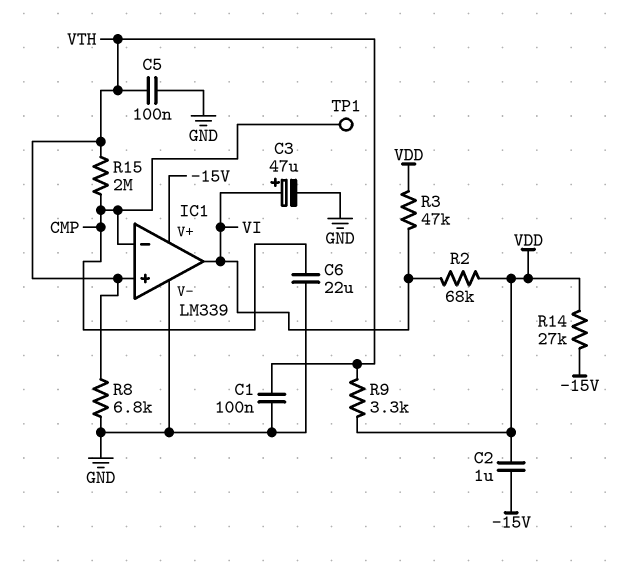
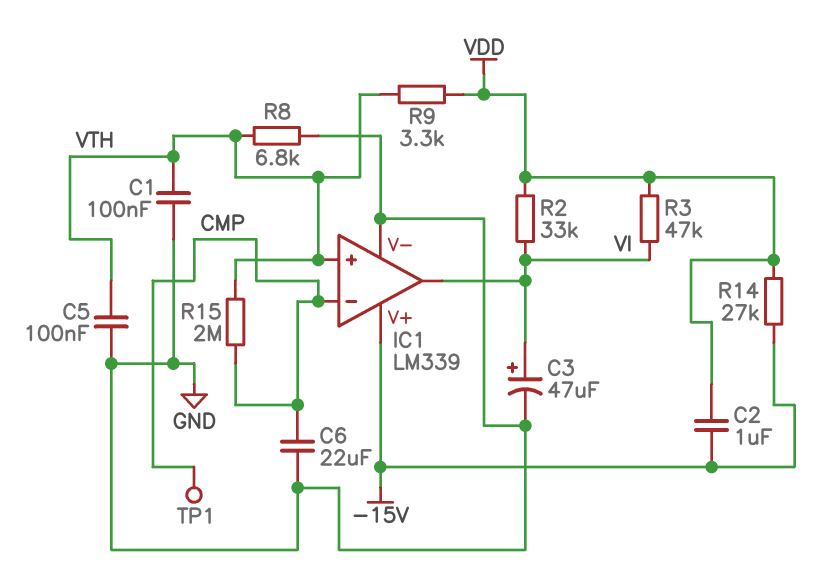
R2: 68k (VDD, VI) -> 33k (VDD, VI)

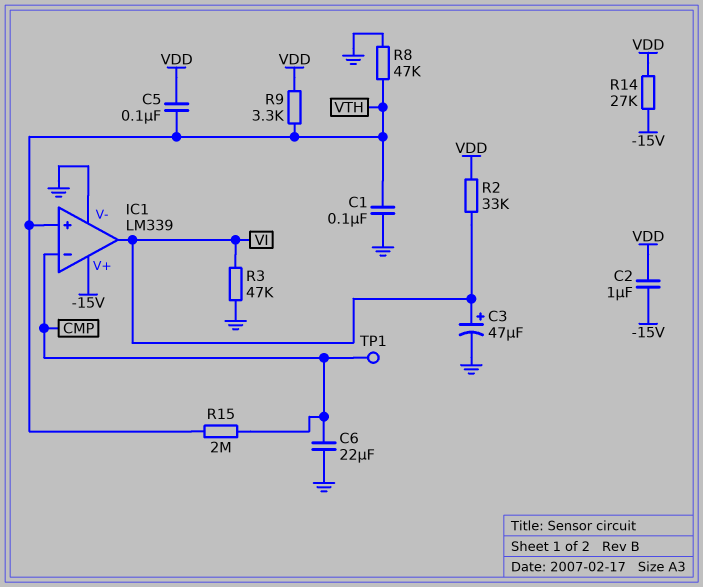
C5: 100nF (GND, VTH) -> 100nF (VDD, VTH)
R3: 47k (VDD, VI) -> 47k (GND, VI)
R8: 6.8k (GND, VTH) -> 47k (GND, VTH)

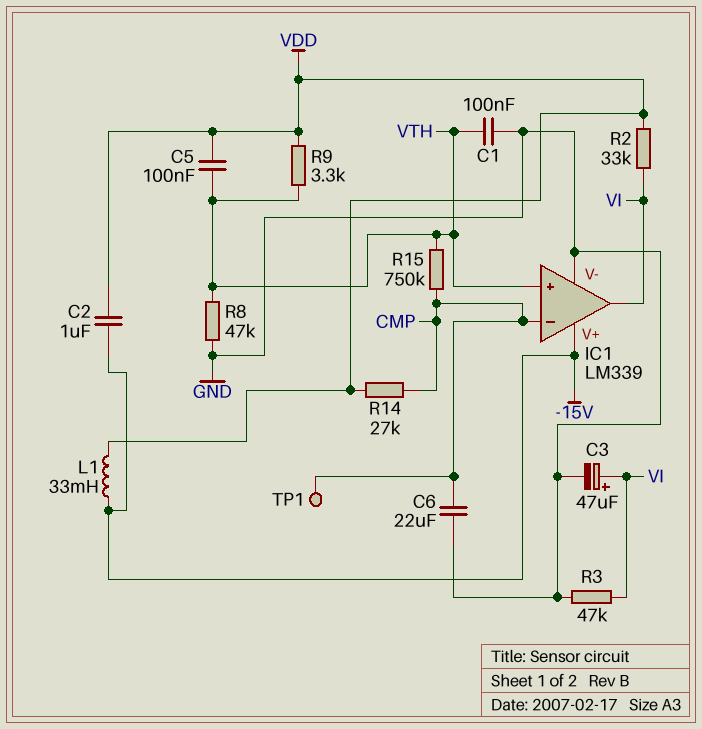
L1: none -> 33mH (-15V, VDD)
R14: 27k (-15V, VDD) -> 27k (CMP, VDD)
R15: 2M (CMP, VTH) -> 750k (CMP, VTH)

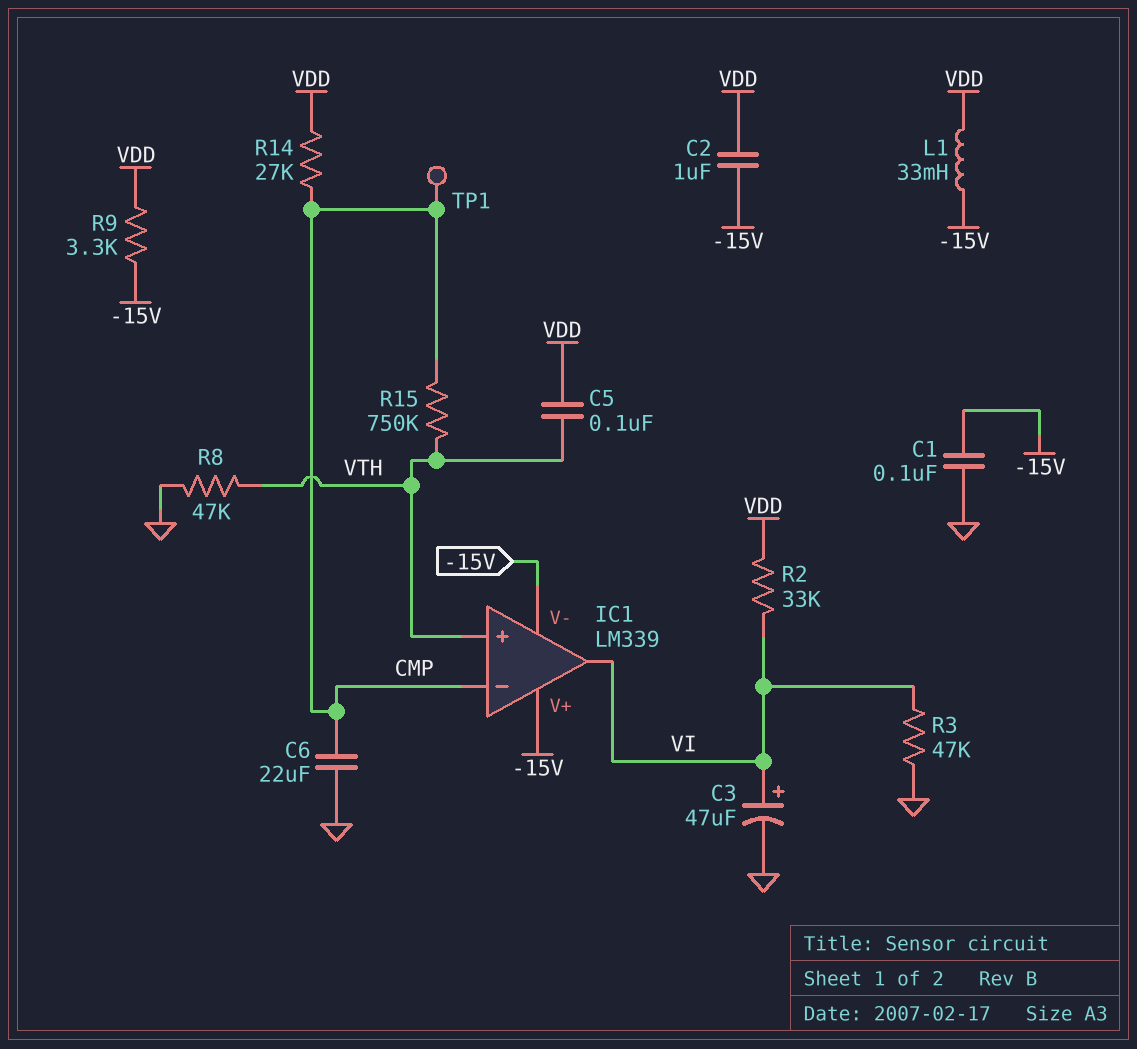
C1: 100nF (GND, VTH) -> 100nF (-15V, GND)
IC1 pin V-: GND -> -15V
R9: 3.3k (VDD, VTH) -> 3.3k (-15V, VDD)

